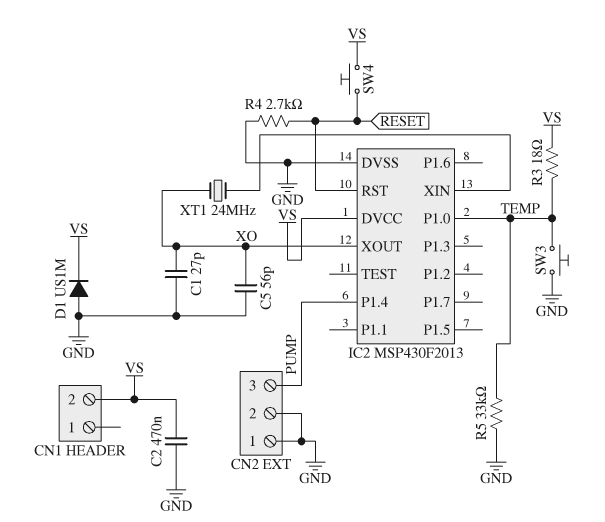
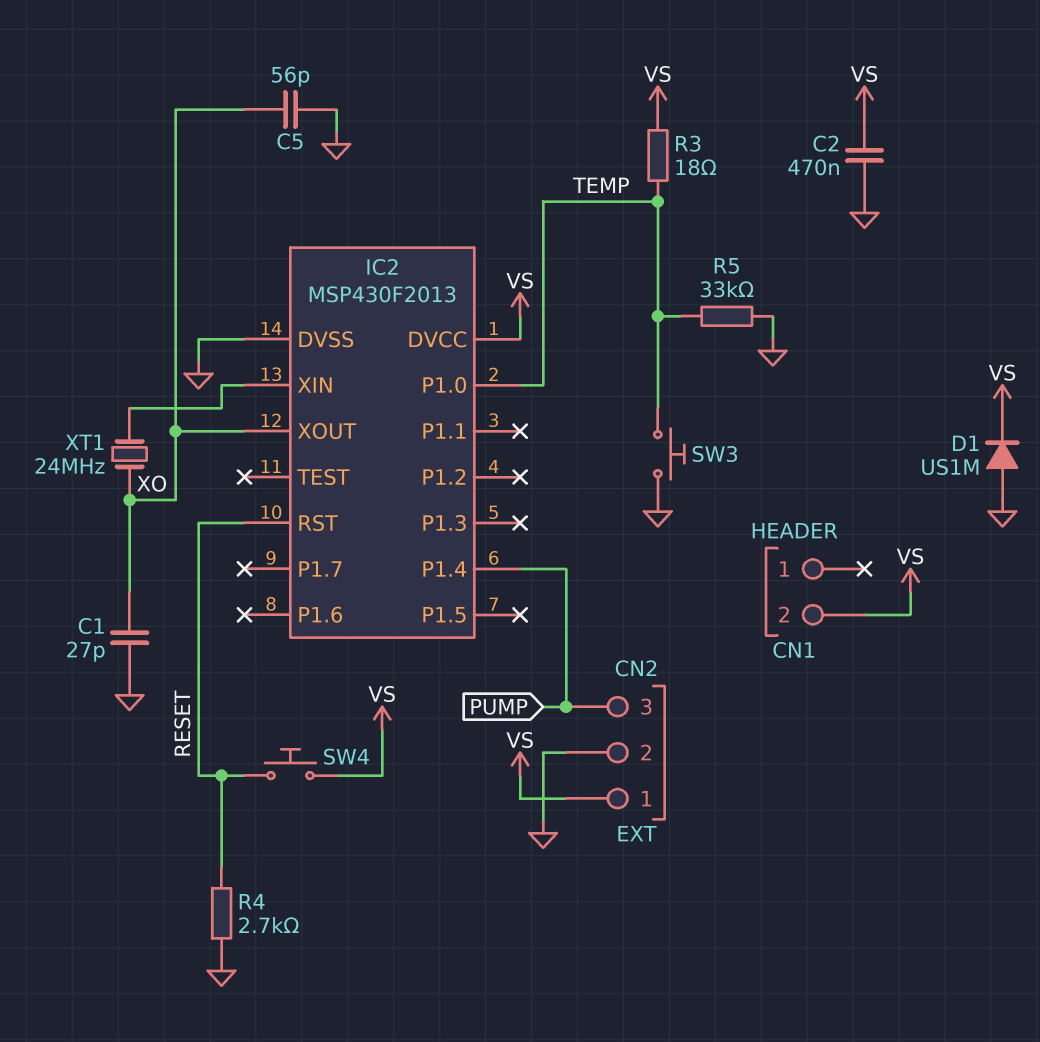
CN2 pin 1: GND -> VS

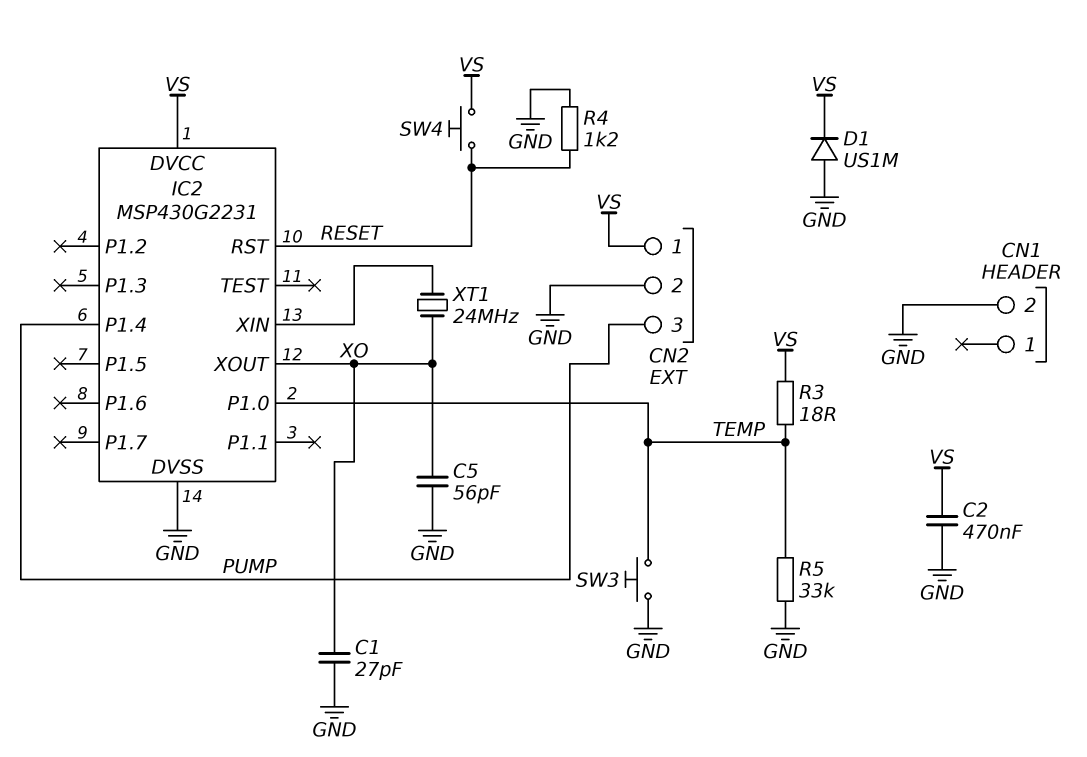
CN1 pin 2: VS -> GND
IC2: MSP430F2013 -> MSP430G2231
R4: 2.7k (GND, RESET) -> 1.2k (GND, RESET)

